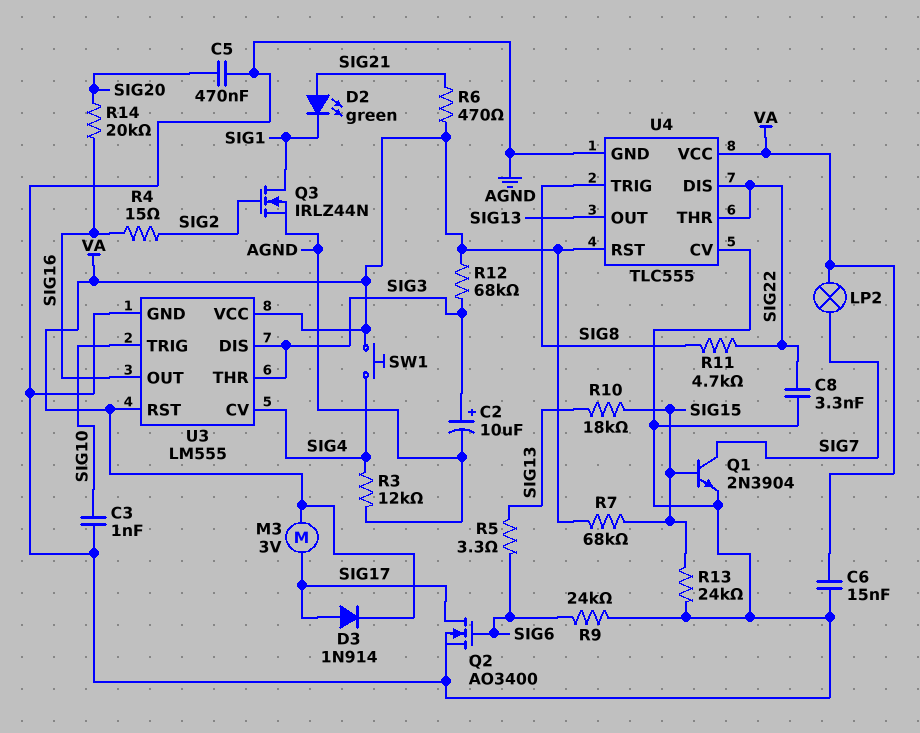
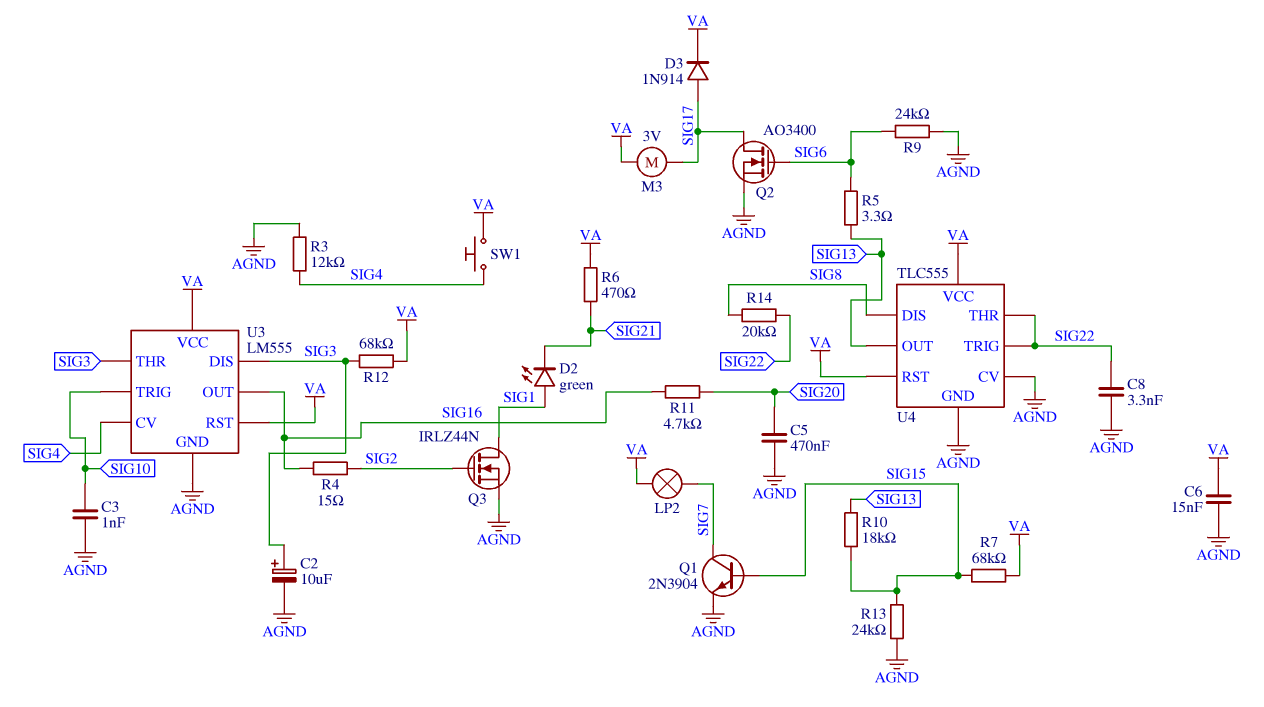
D2: LED green (A SIG21, K SIG1) -> LED green (A SIG1, K SIG21)
R11: 4.7k (SIG8, SIG22) -> 4.7k (SIG16, SIG20)
R14: 20k (SIG16, SIG20) -> 20k (SIG8, SIG22)
U4 pin DIS: SIG22 -> SIG8
U4 pin TRIG: SIG8 -> SIG22

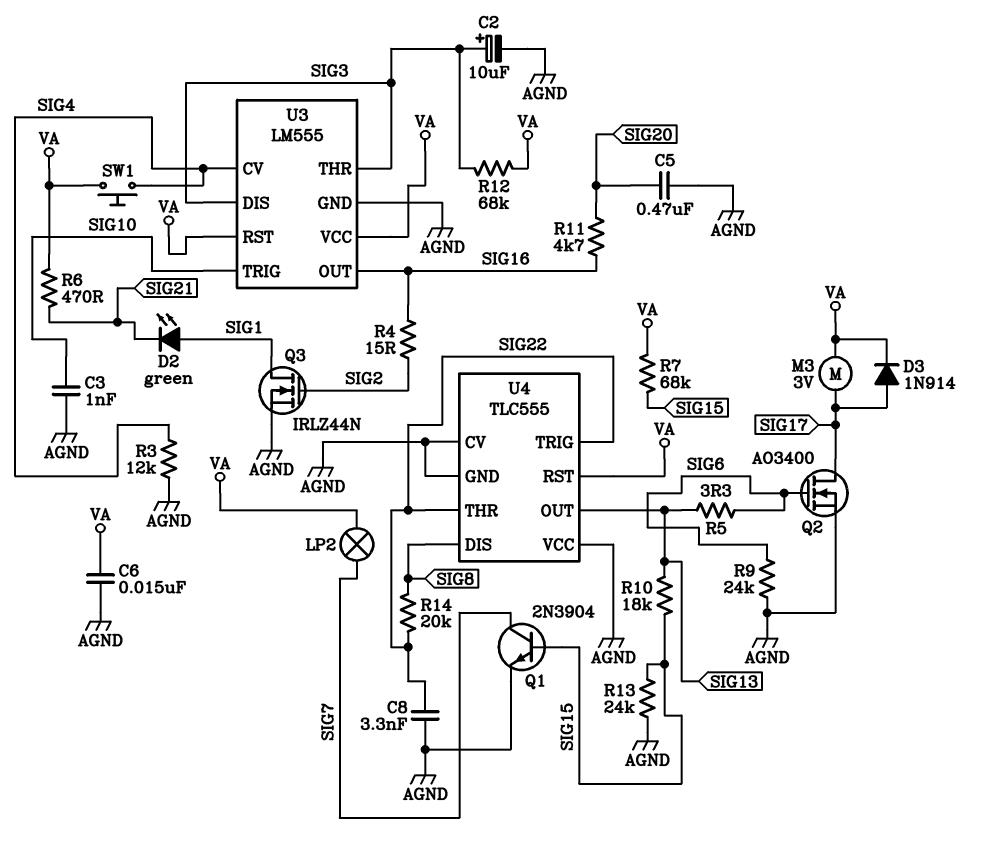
U4 pin VCC: VA -> AGND

